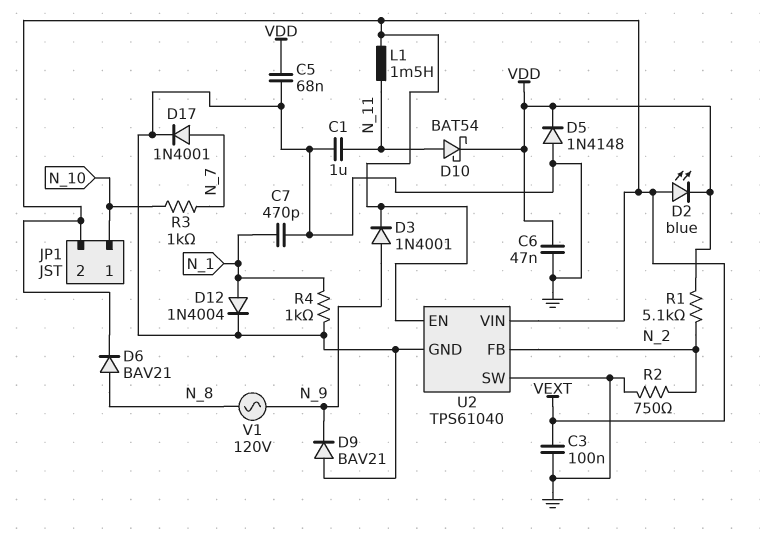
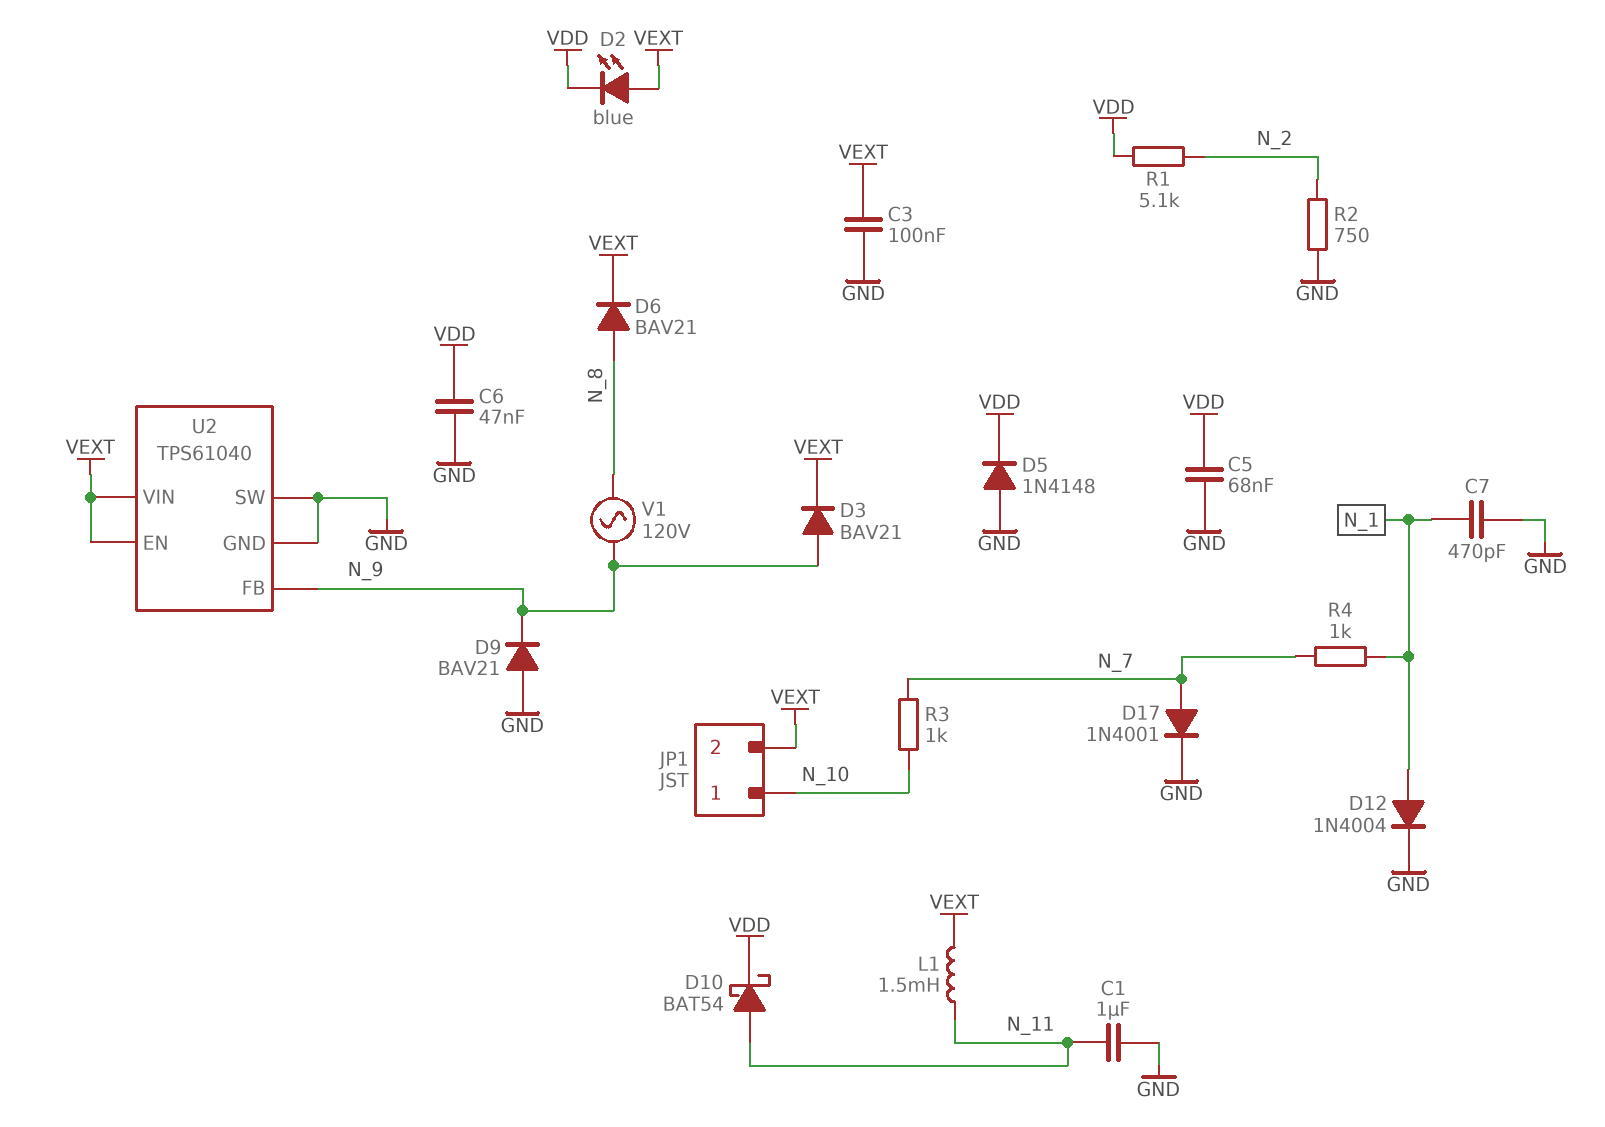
D3: diode 1N4001 (A N_9, K VEXT) -> diode BAV21 (A N_9, K VEXT)
R4: 1k (GND, N_1) -> 1k (N_1, N_7)
U2 pin FB: N_2 -> N_9

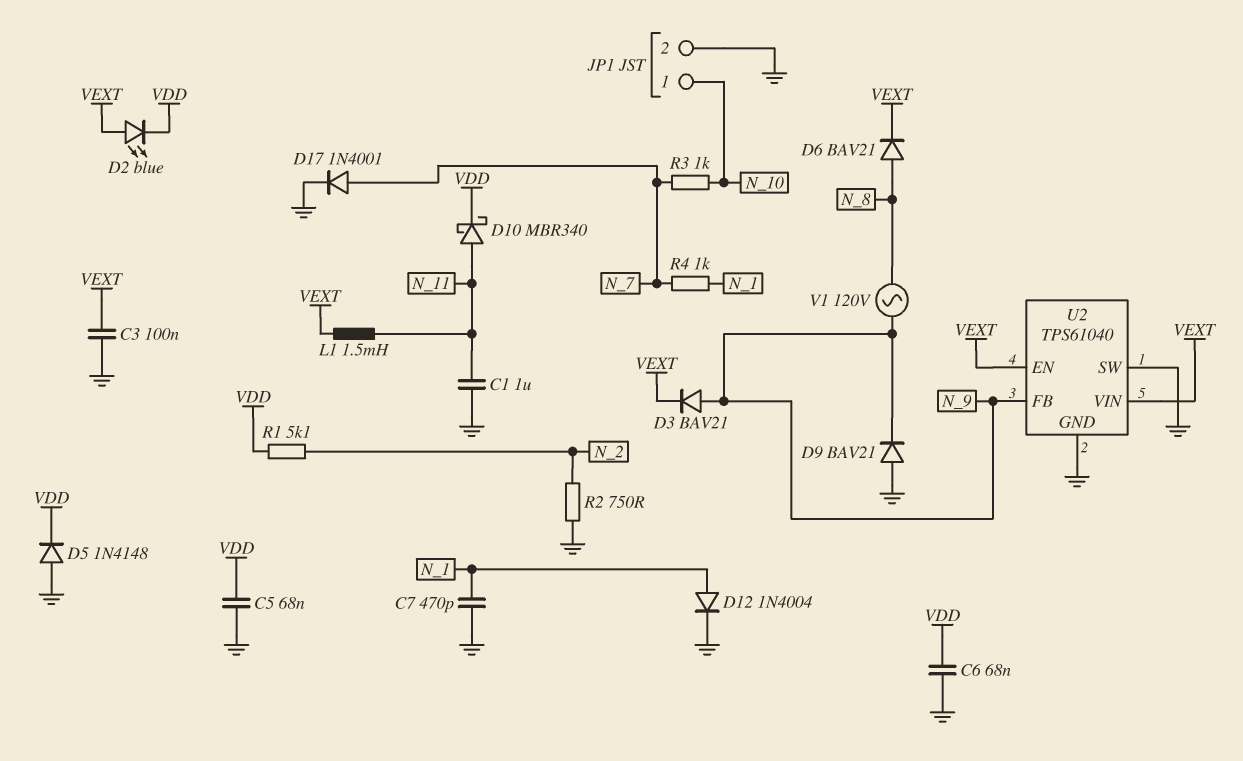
C6: 47nF (GND, VDD) -> 68nF (GND, VDD)
D10: schottky BAT54 (A N_11, K VDD) -> schottky MBR340 (A N_11, K VDD)
JP1 pin 2: VEXT -> GND

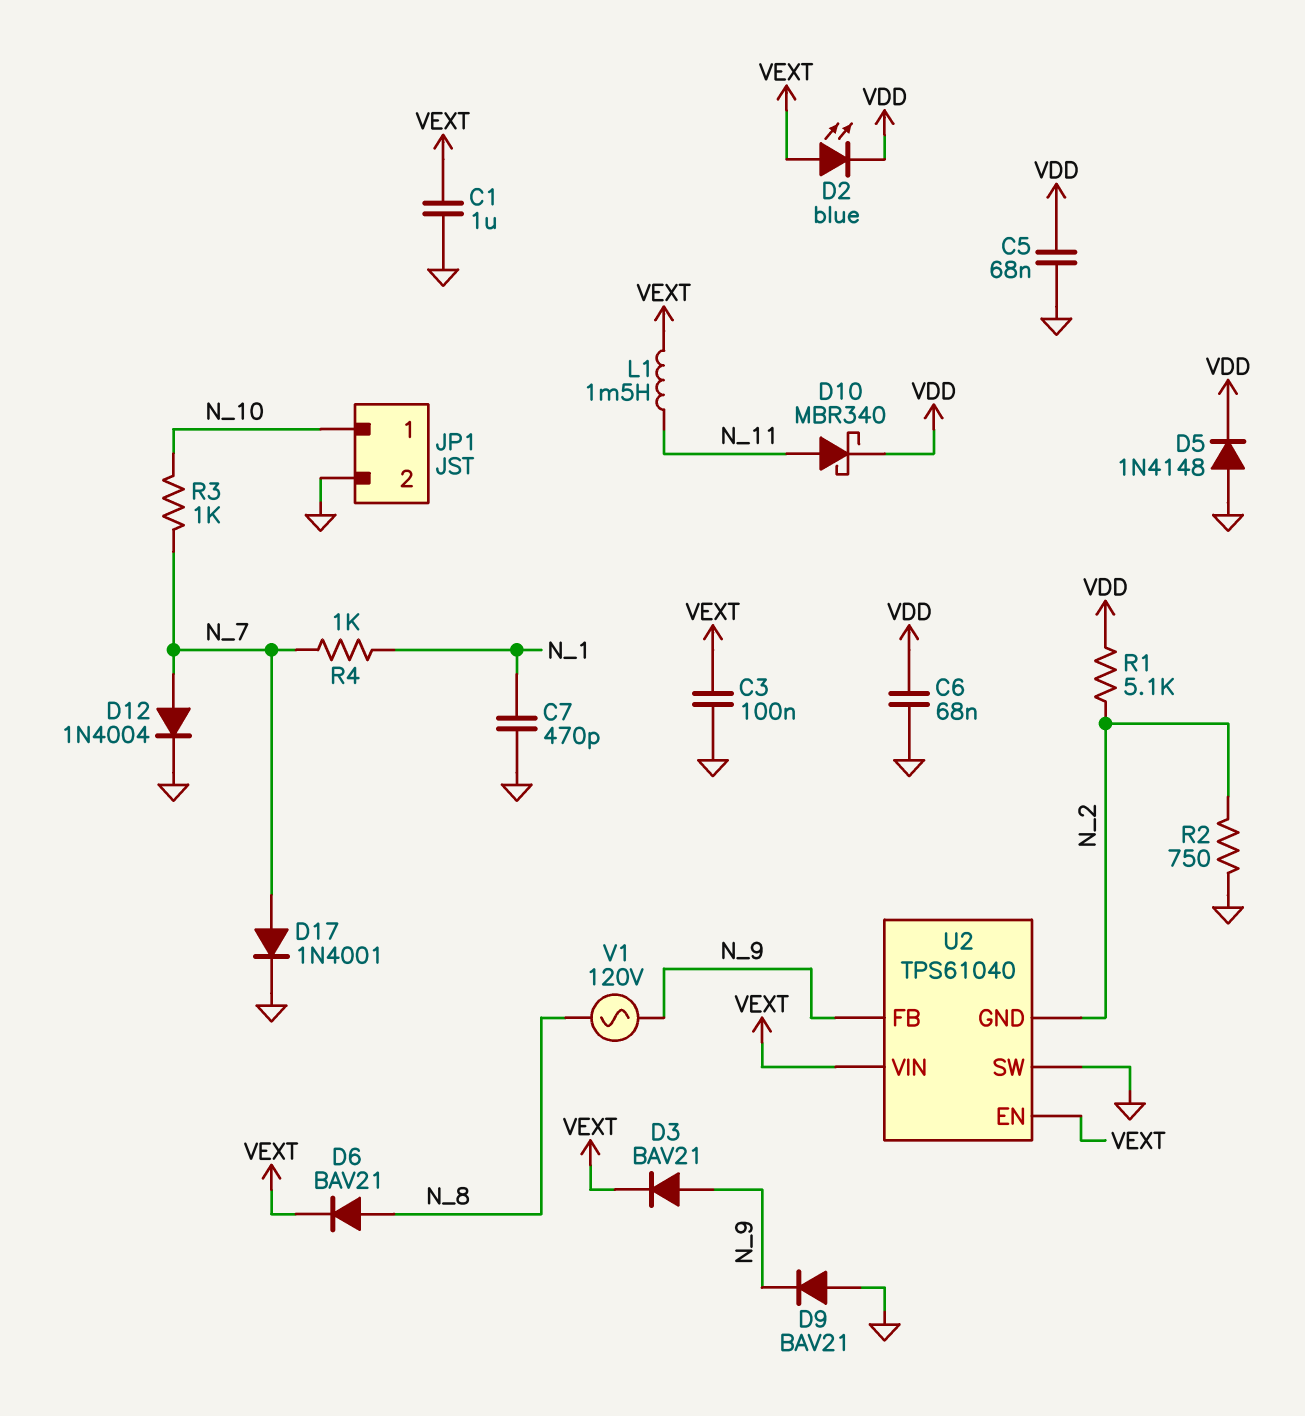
C1: 1uF (GND, N_11) -> 1uF (GND, VEXT)
D12: diode 1N4004 (A N_1, K GND) -> diode 1N4004 (A N_7, K GND)
U2 pin GND: GND -> N_2

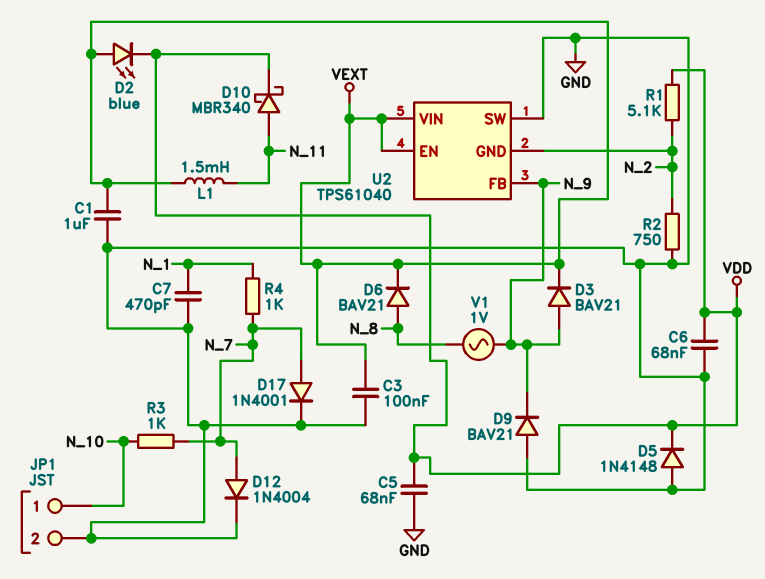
V1: AC 120V (N_8, N_9) -> AC 1V (N_8, N_9)

